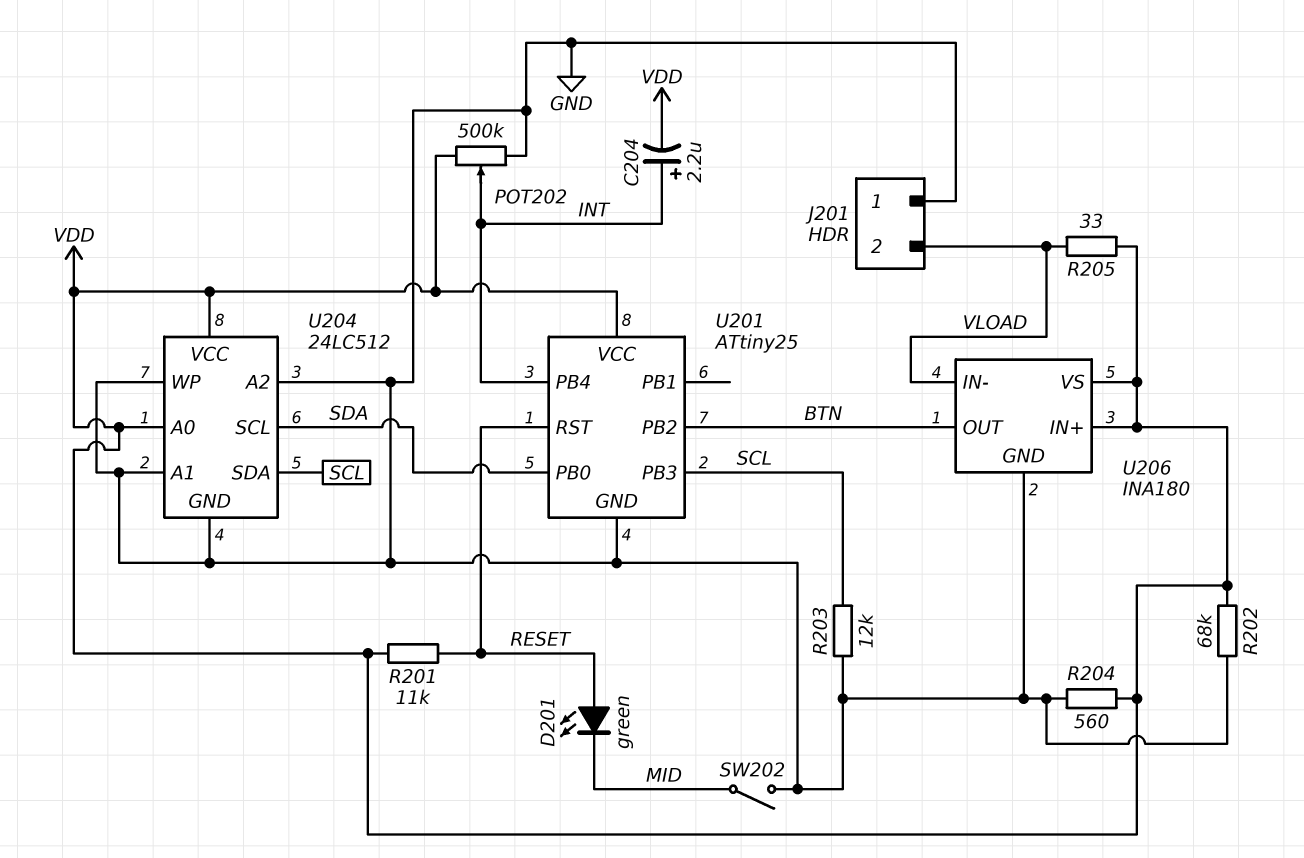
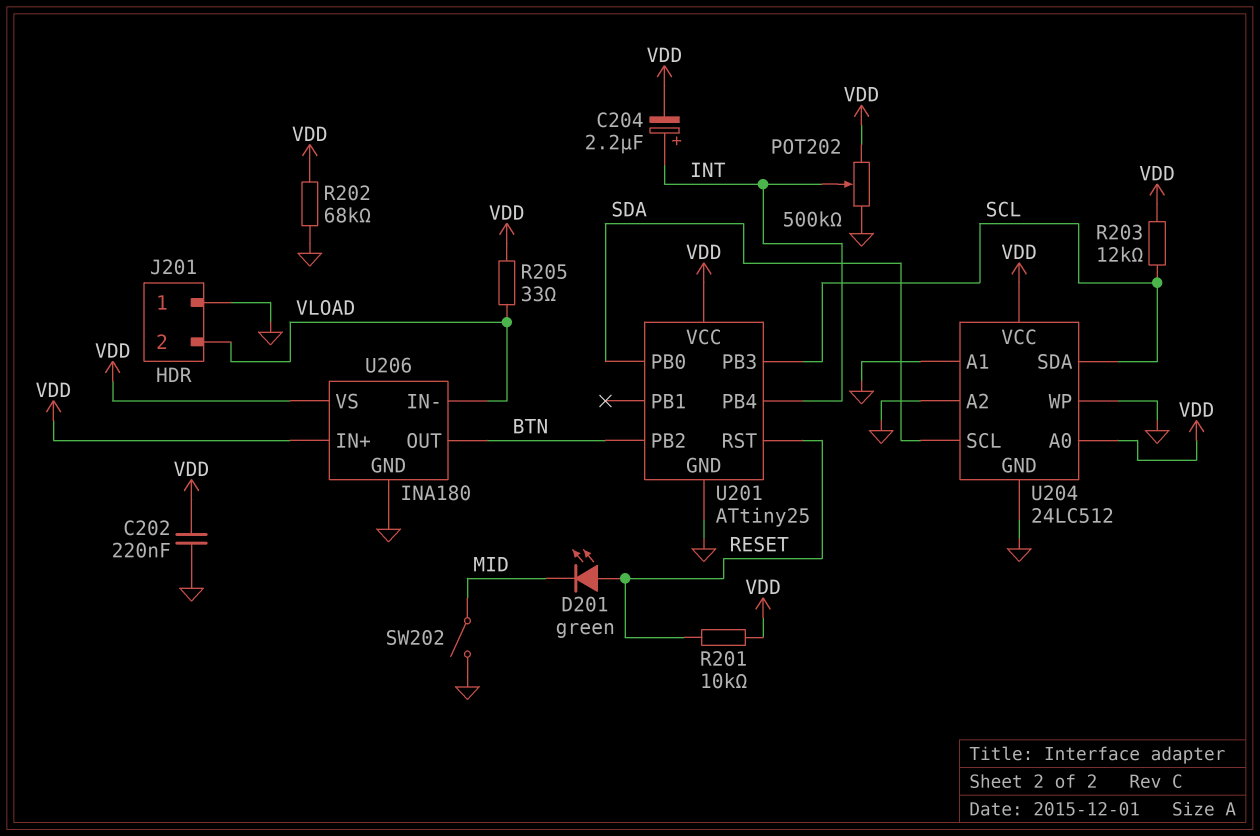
C202: none -> 220nF (GND, VDD)
R201: 11k (RESET, VDD) -> 10k (RESET, VDD)
R203: 12k (GND, SCL) -> 12k (SCL, VDD)
R204: 560 (GND, VDD) -> none

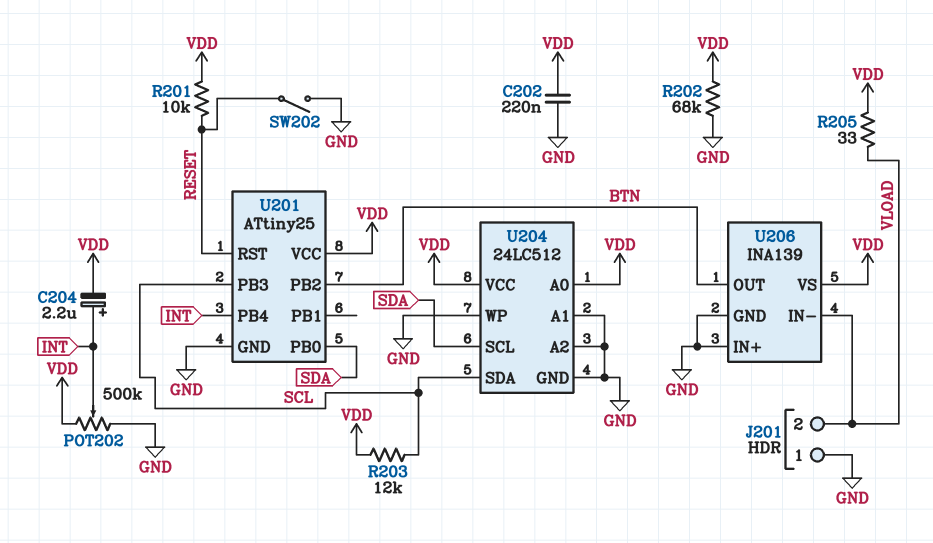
D201: LED green (A RESET, K MID) -> none
SW202: switch (GND, MID) -> switch (GND, RESET)
U206: INA180 -> INA139
U206 pin IN+: VDD -> GND

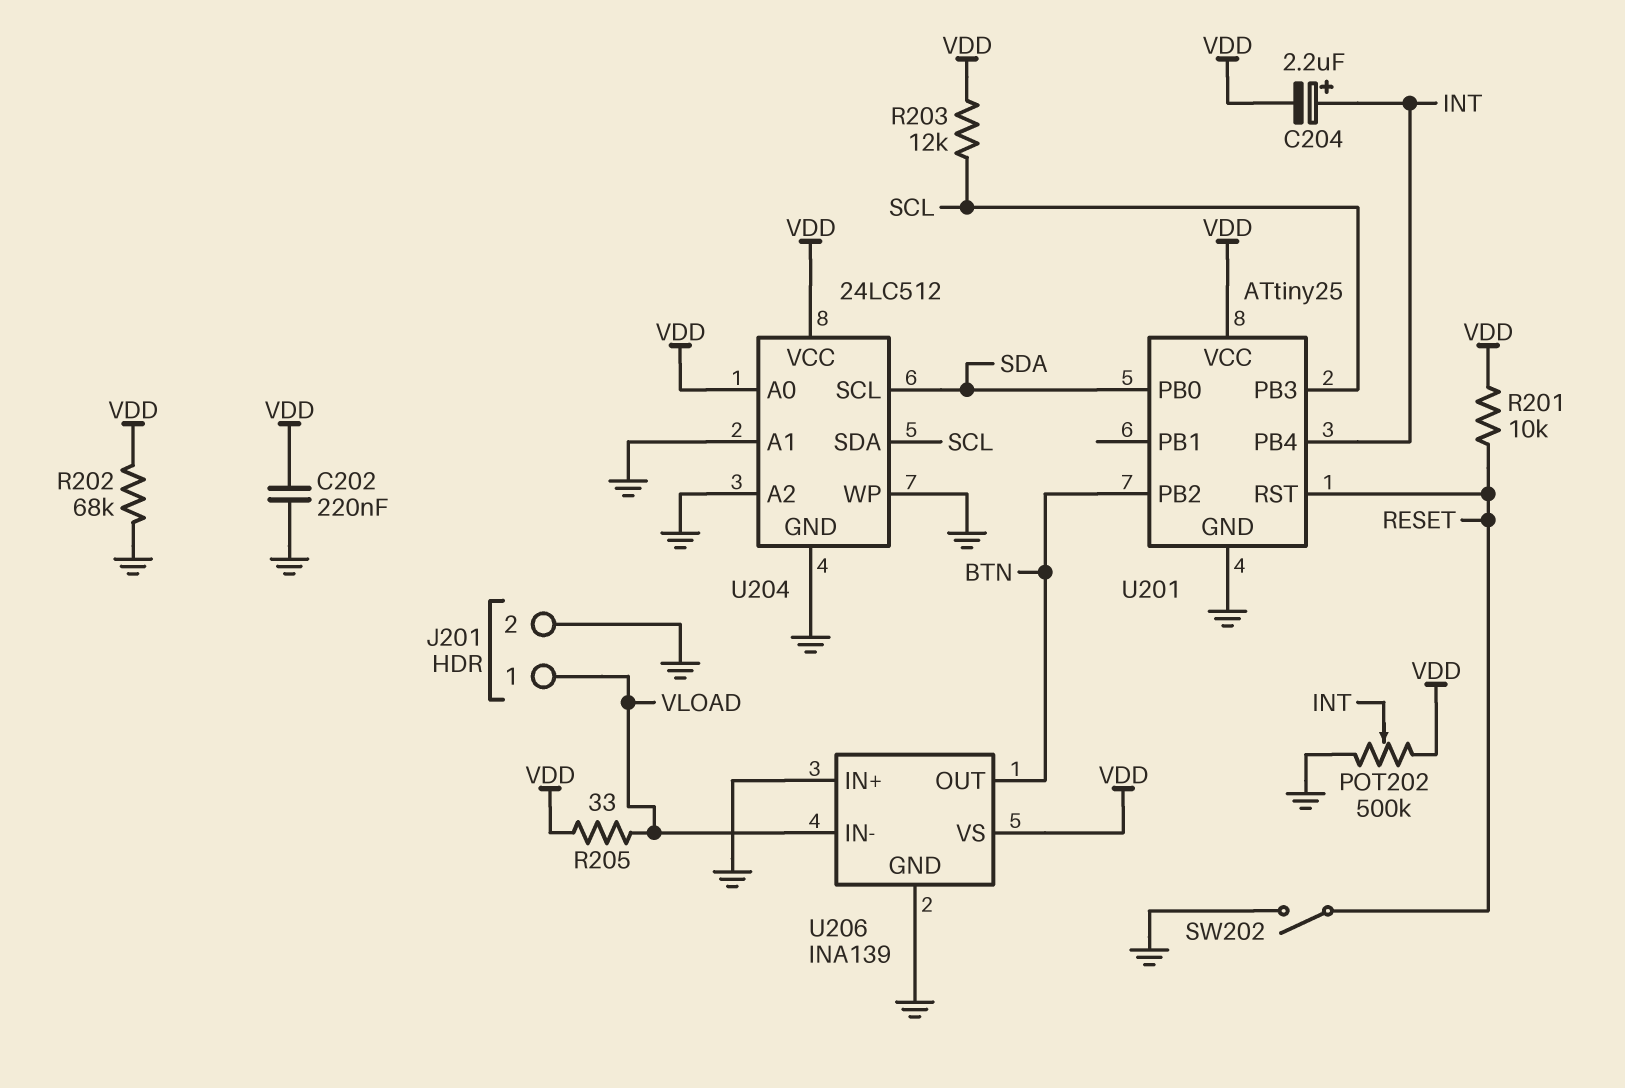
J201 pin 1: GND -> VLOAD
J201 pin 2: VLOAD -> GND

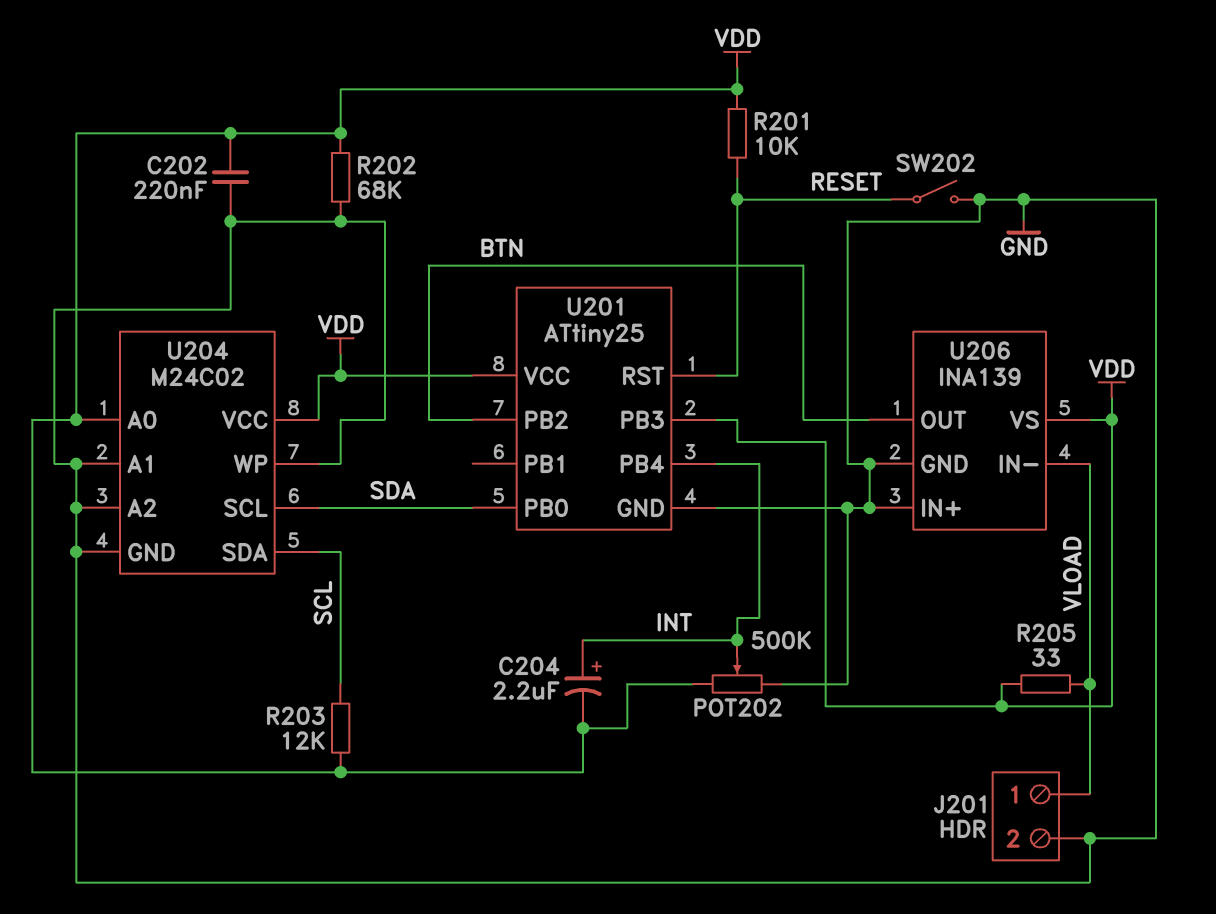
U201 pin PB3: SCL -> VDD
U204: 24LC512 -> M24C02

